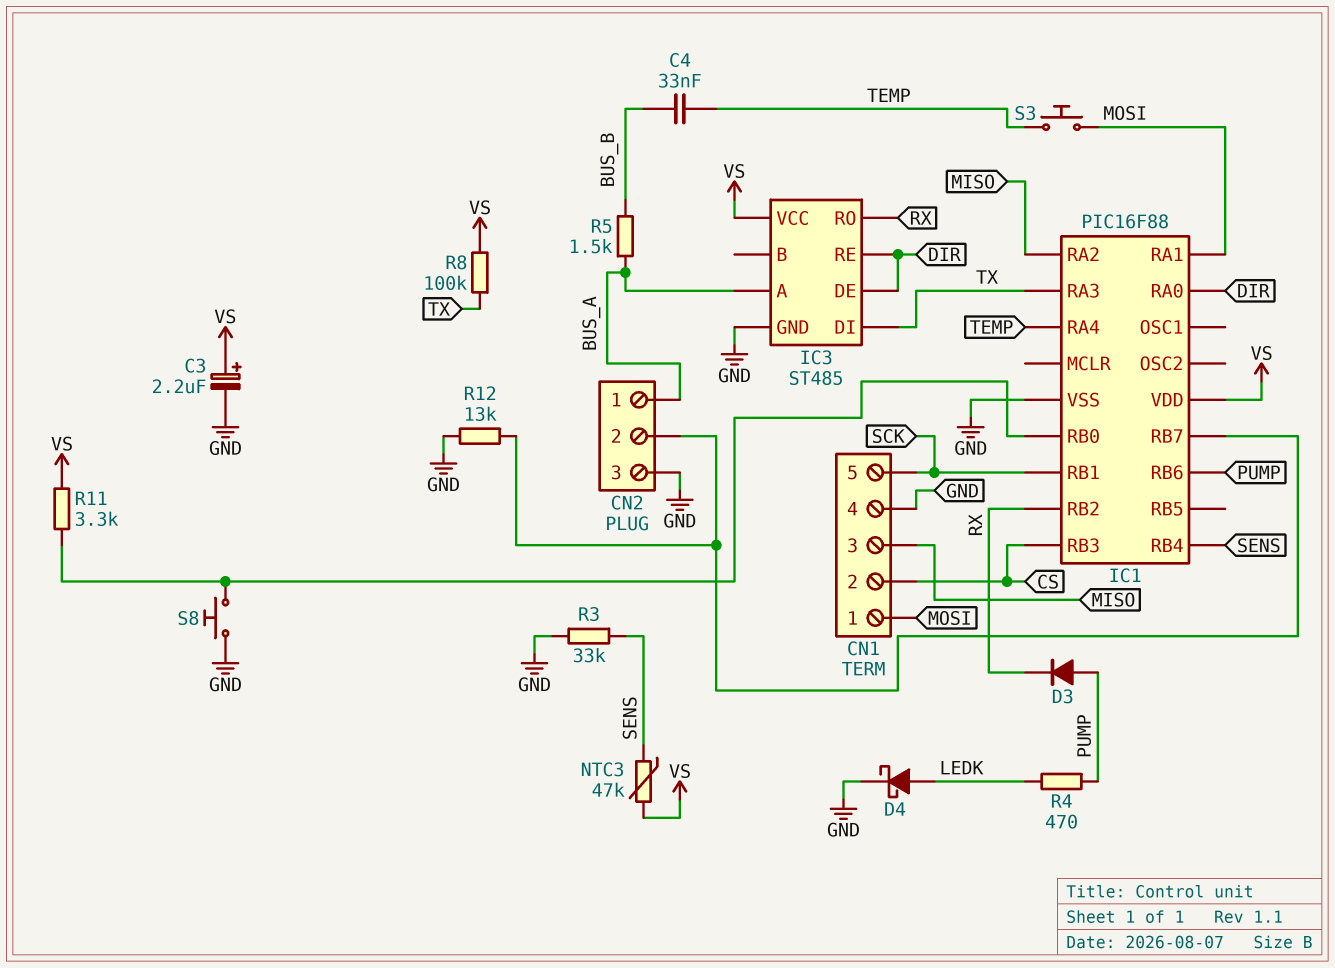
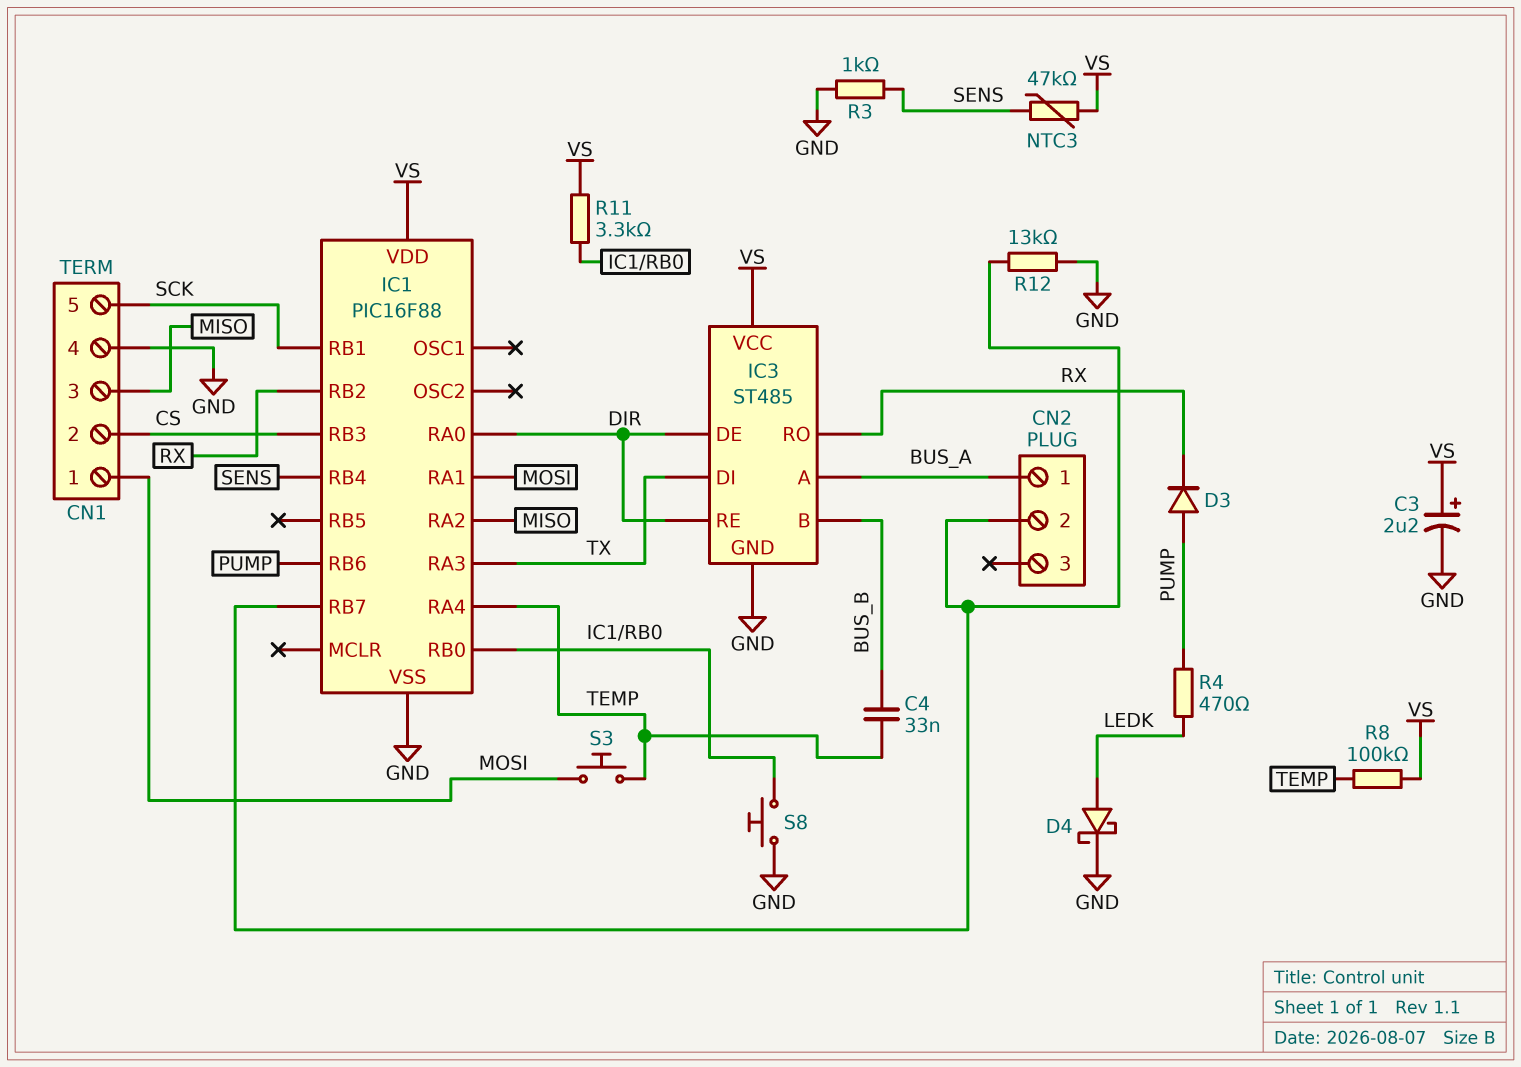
CN2 pin 3: GND -> none
IC3 pin B: none -> BUS_B
R3: 33k (GND, SENS) -> 1k (GND, SENS)
R5: 1.5k (BUS_A, BUS_B) -> none
R8: 100k (TX, VS) -> 100k (TEMP, VS)

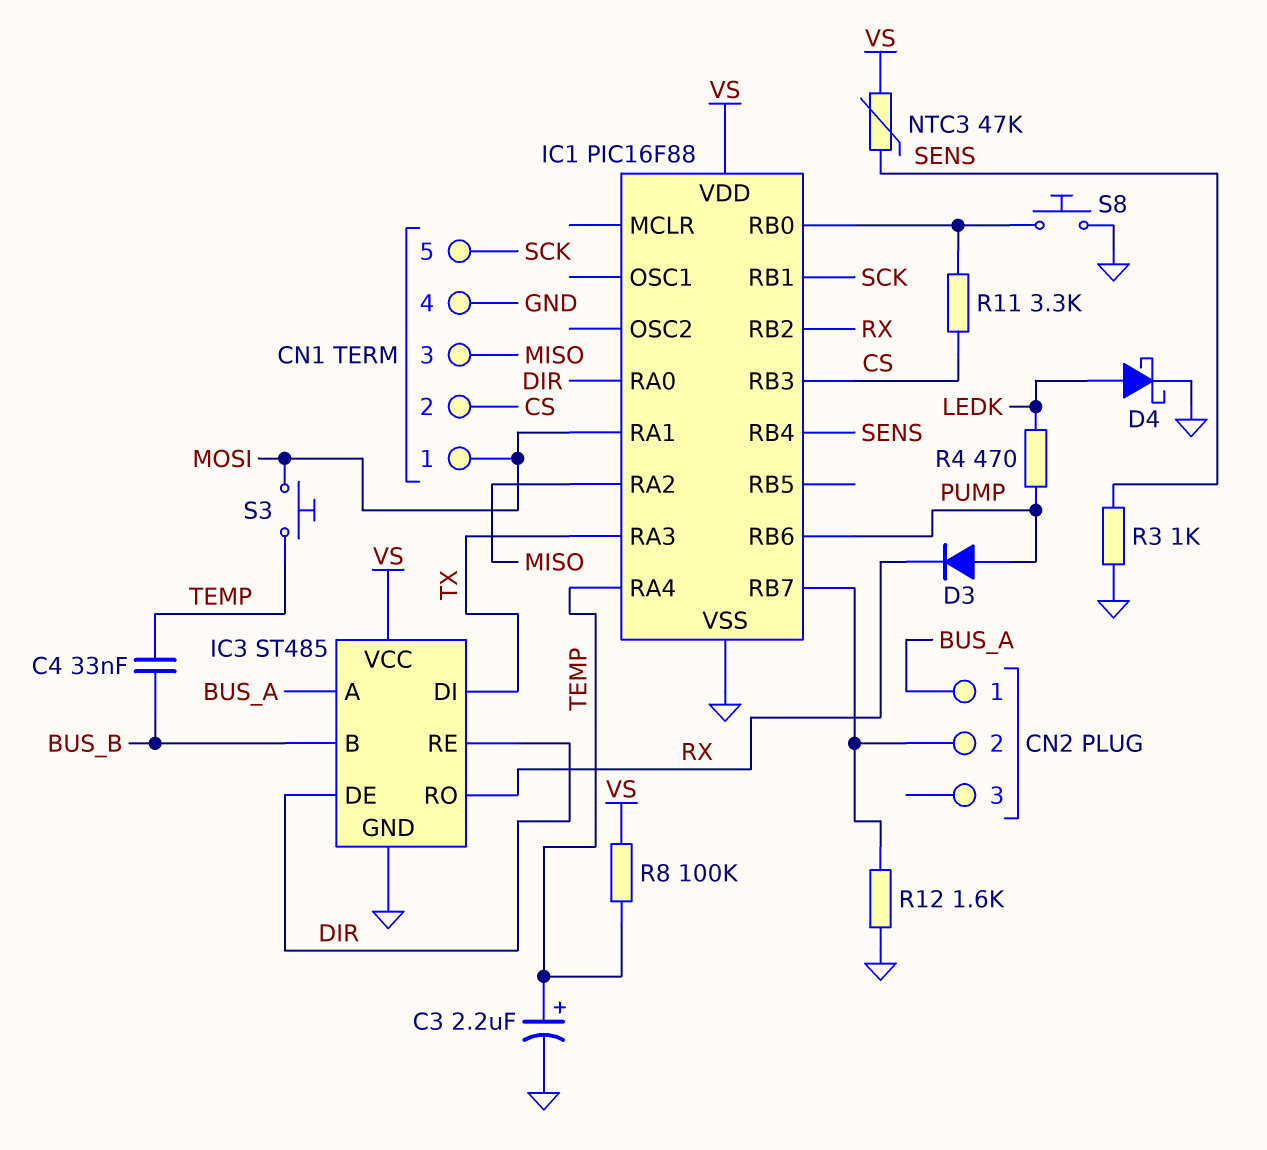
C3: 2.2uF (plus VS, minus GND) -> 2.2uF (plus TEMP, minus GND)
R11: 3.3k (IC1/RB0, VS) -> 3.3k (CS, IC1/RB0)
R12: 13k (CN2/2, GND) -> 1.6k (CN2/2, GND)

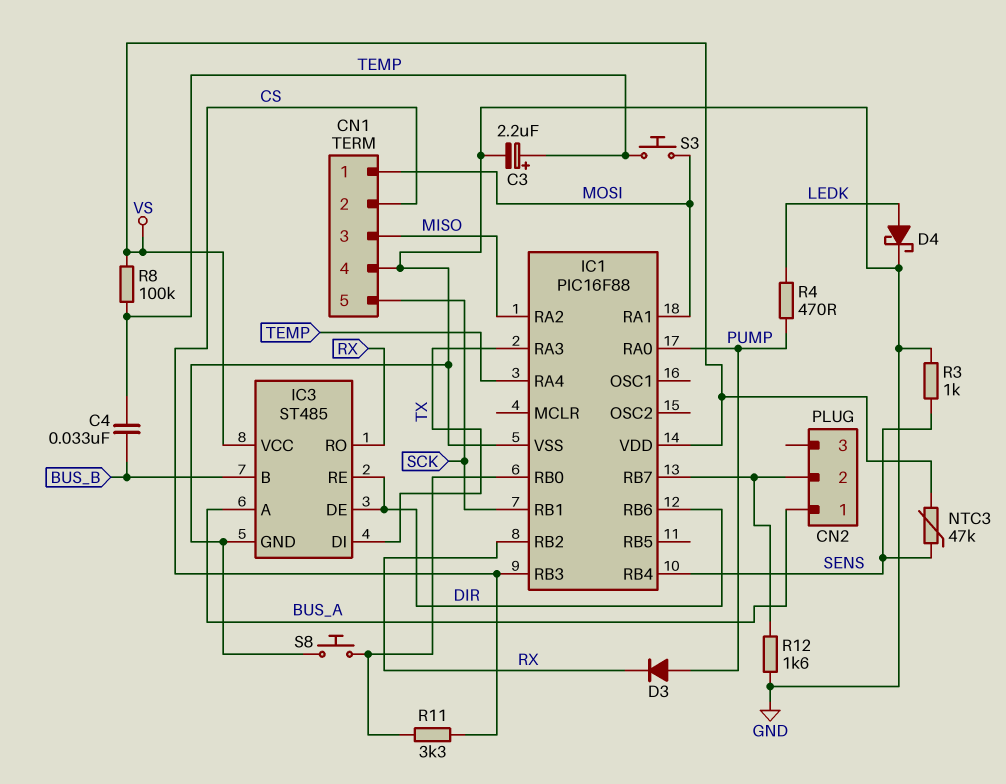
IC1 pin RA0: DIR -> PUMP
IC1 pin RB6: PUMP -> DIR

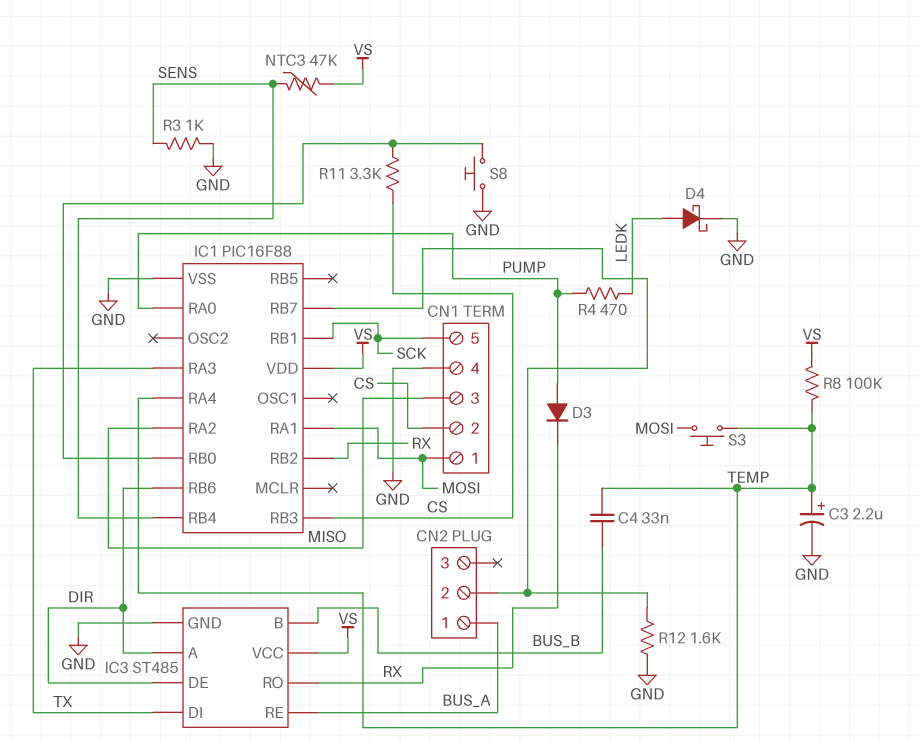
IC3 pin A: BUS_A -> DIR
IC3 pin RE: DIR -> BUS_A

